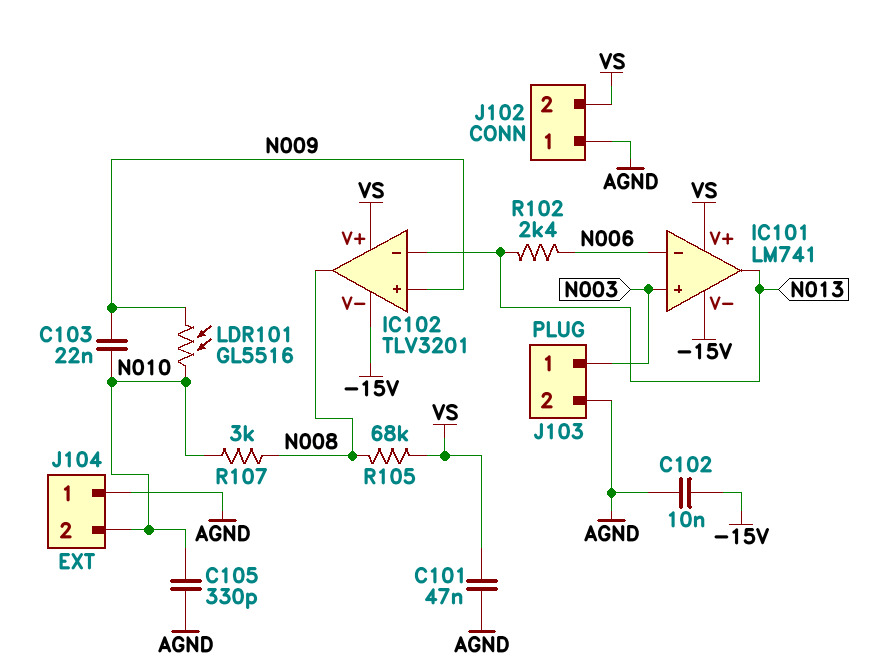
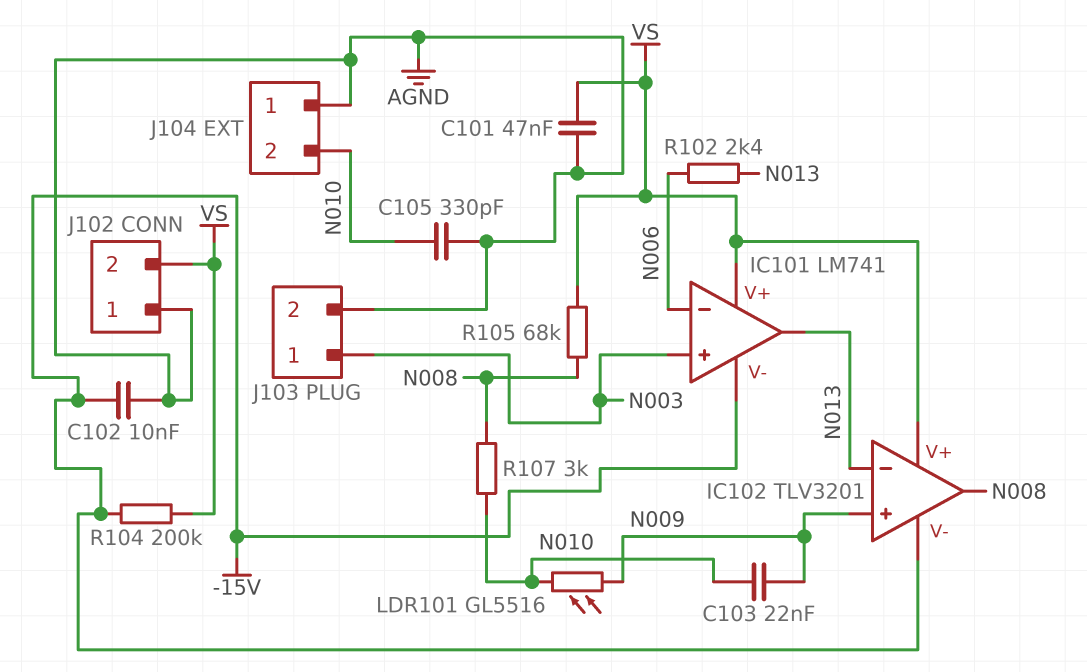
R104: none -> 200k (-15V, VS)

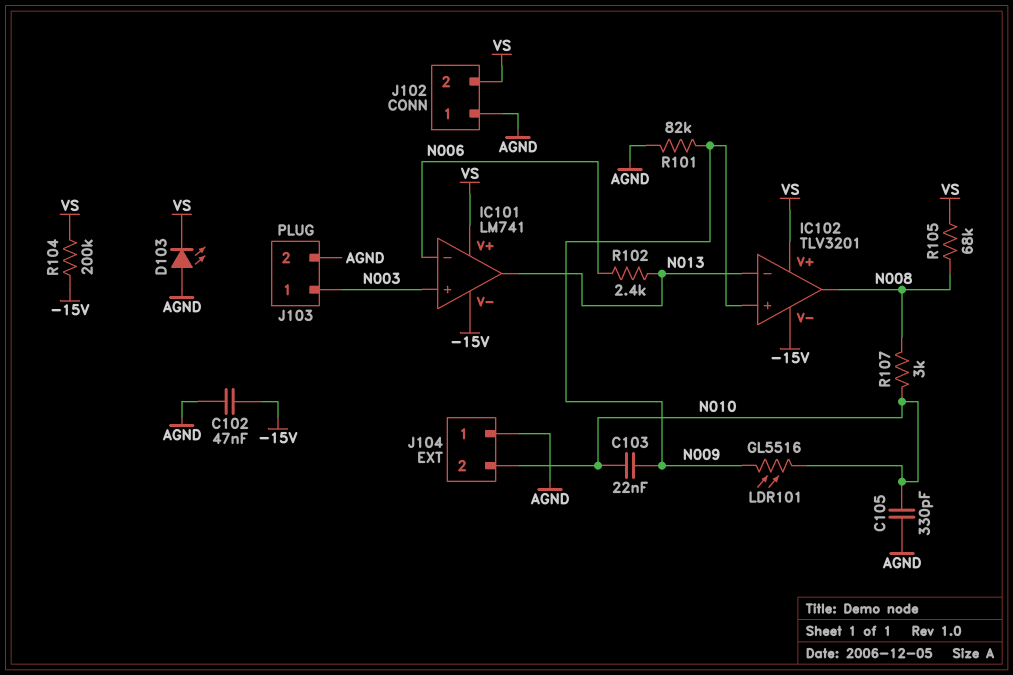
C101: 47nF (AGND, VS) -> none
C102: 10nF (-15V, AGND) -> 47nF (-15V, AGND)
D103: none -> LED (A AGND, K VS)
R101: none -> 82k (AGND, N009)

